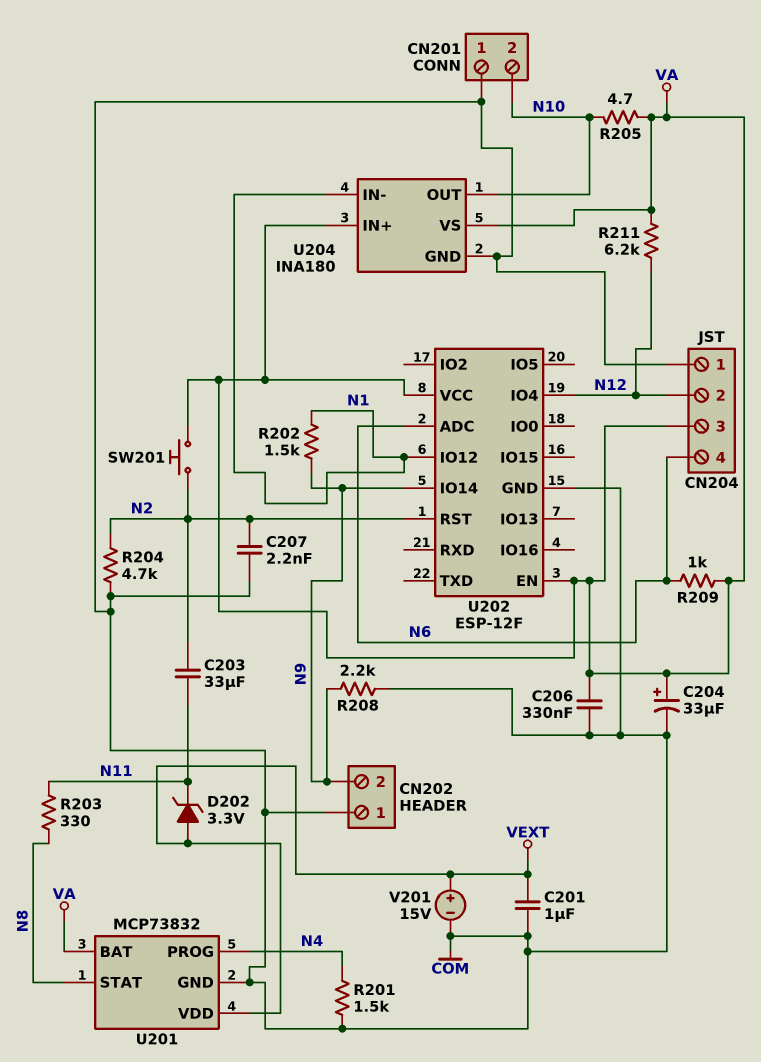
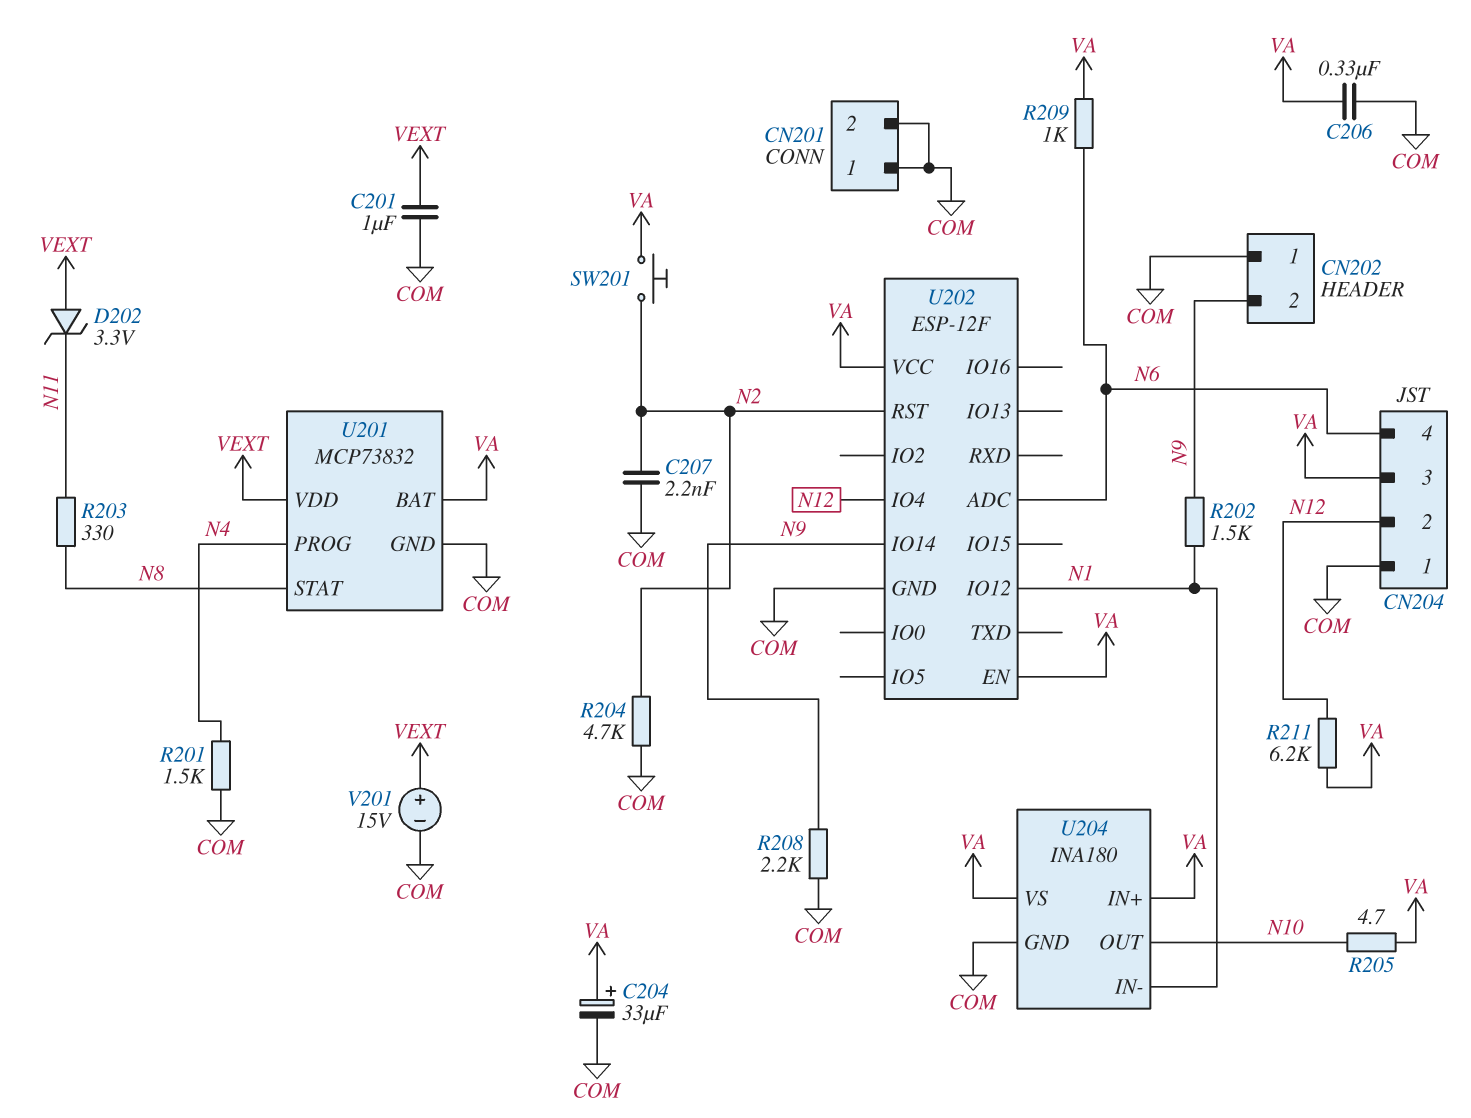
C203: 33uF (N2, N11) -> none
CN201 pin 2: N10 -> COM

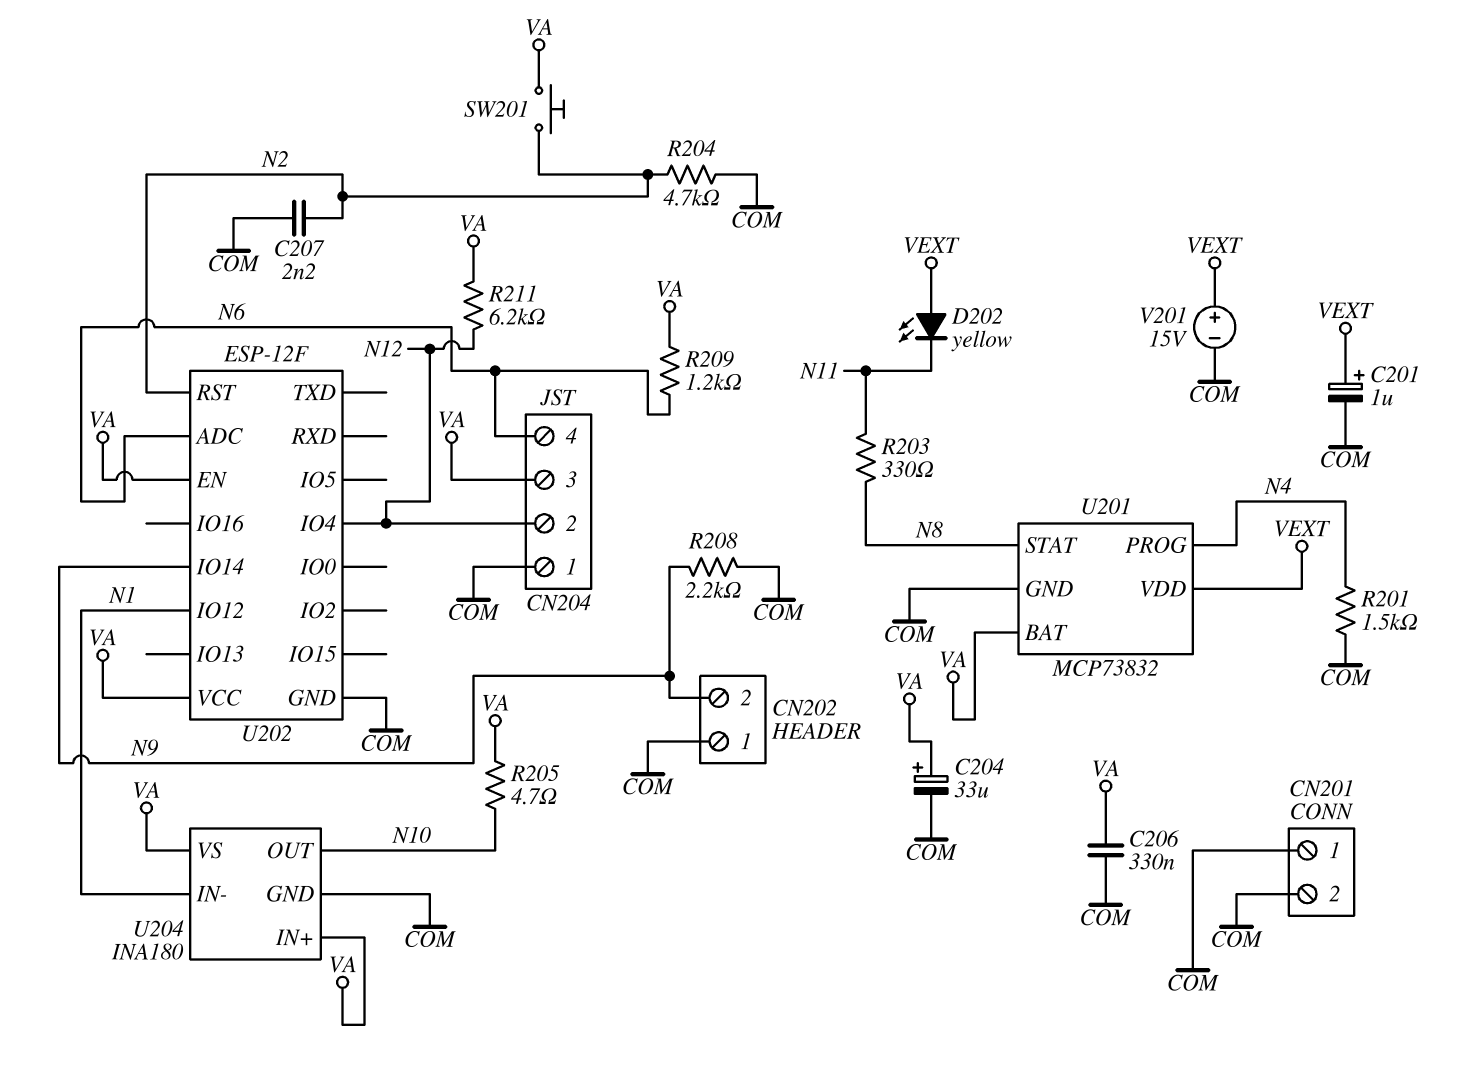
C201: 1uF (COM, VEXT) -> 1uF (plus VEXT, minus COM)
D202: zener 3.3V (A VEXT, K N11) -> LED yellow (A VEXT, K N11)
R202: 1.5k (N1, N9) -> none
R209: 1k (N6, VA) -> 1.2k (N6, VA)

